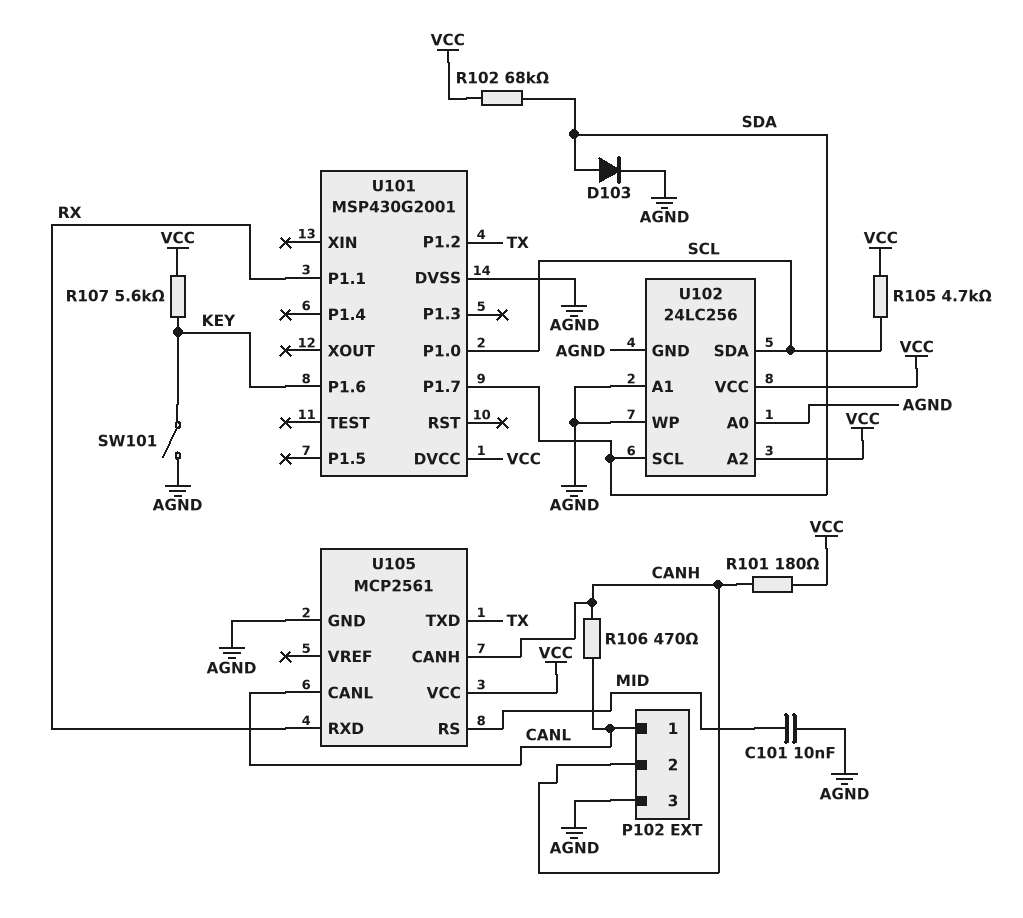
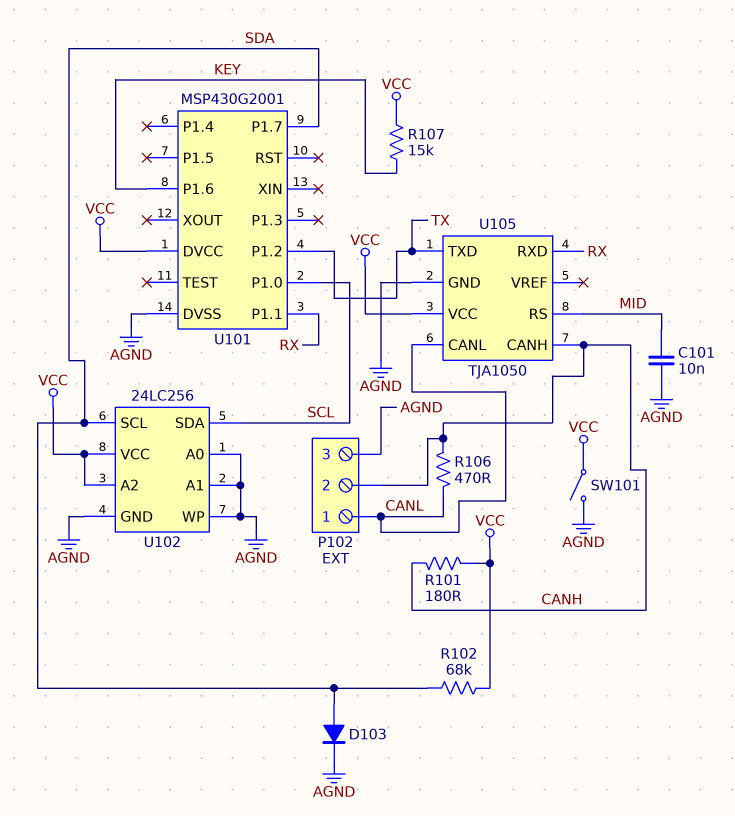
R105: 4.7k (SCL, VCC) -> none
R107: 5.6k (KEY, VCC) -> 15k (KEY, VCC)
SW101: switch (AGND, KEY) -> switch (AGND, VCC)
U105: MCP2561 -> TJA1050

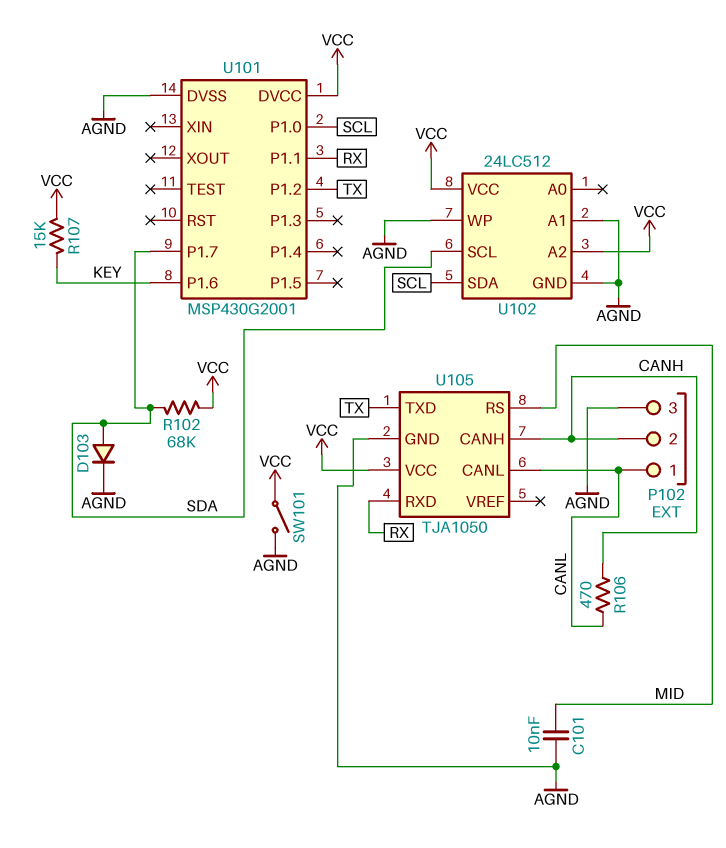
R101: 180 (CANH, VCC) -> none
U102: 24LC256 -> 24LC512
U102 pin A0: AGND -> none

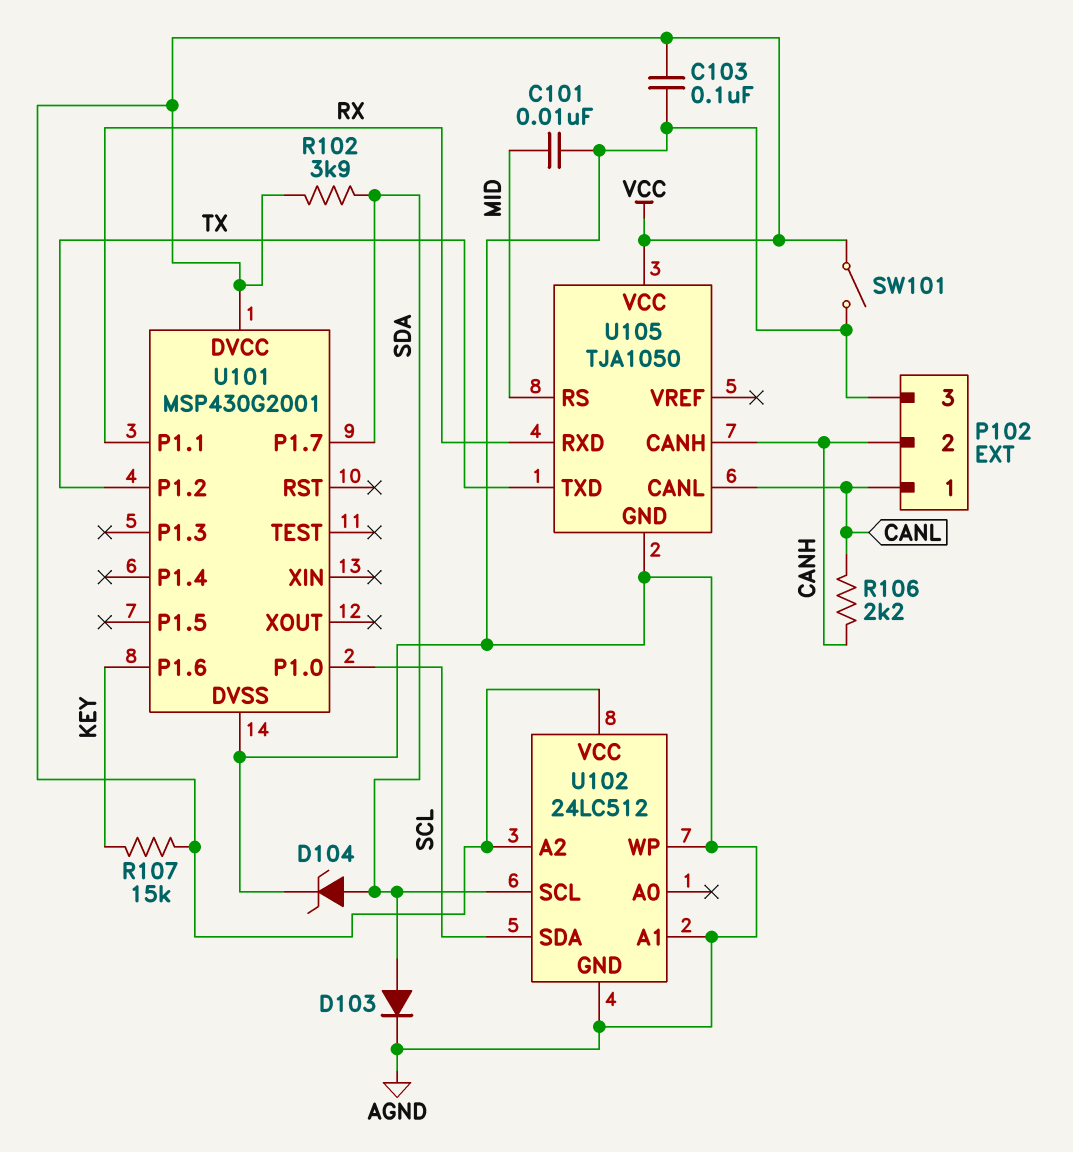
C103: none -> 100nF (AGND, VCC)
D104: none -> zener (A SDA, K AGND)
R102: 68k (SDA, VCC) -> 3.9k (SDA, VCC)
R106: 470 (CANH, CANL) -> 2.2k (CANH, CANL)

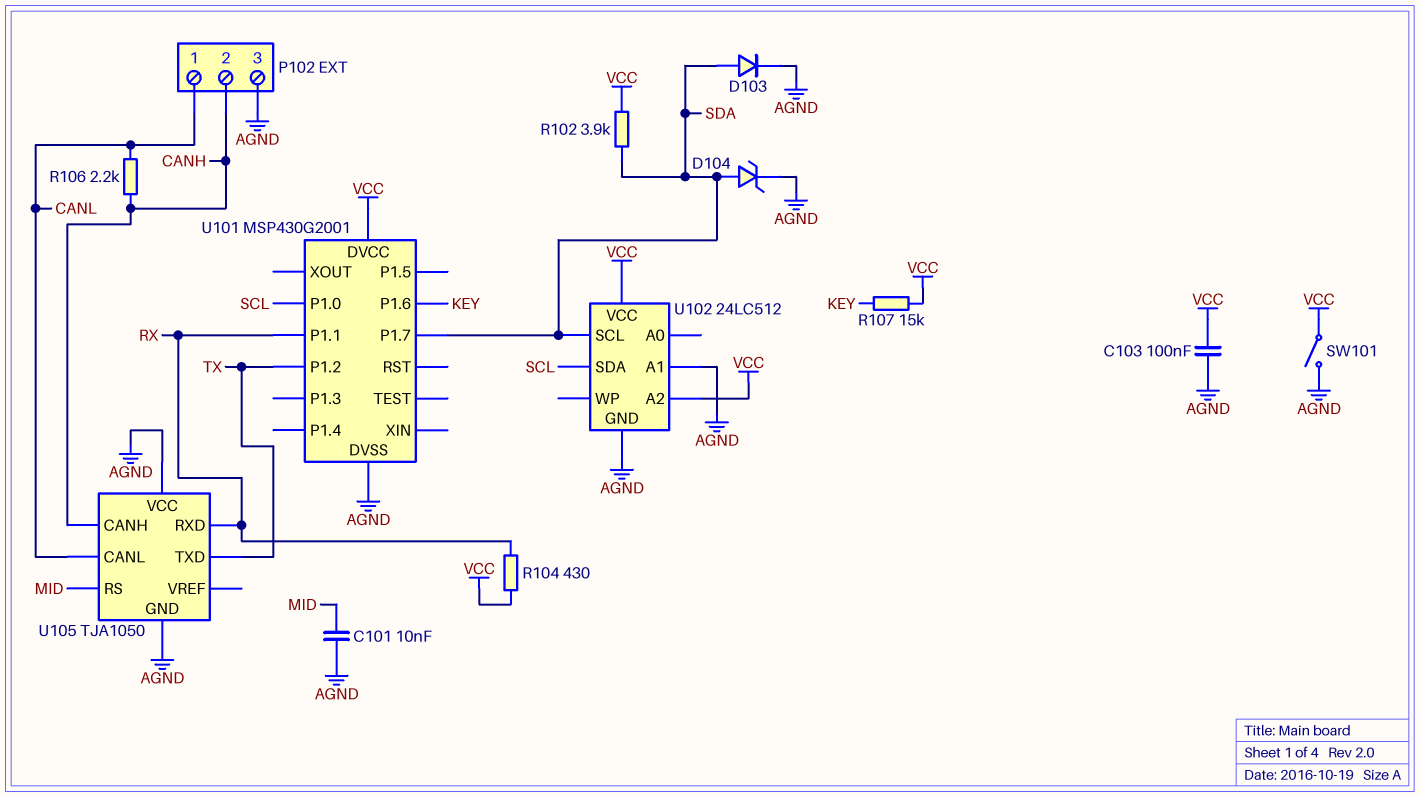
R104: none -> 430 (RX, VCC)
U102 pin WP: AGND -> none
U105 pin VCC: VCC -> AGND

